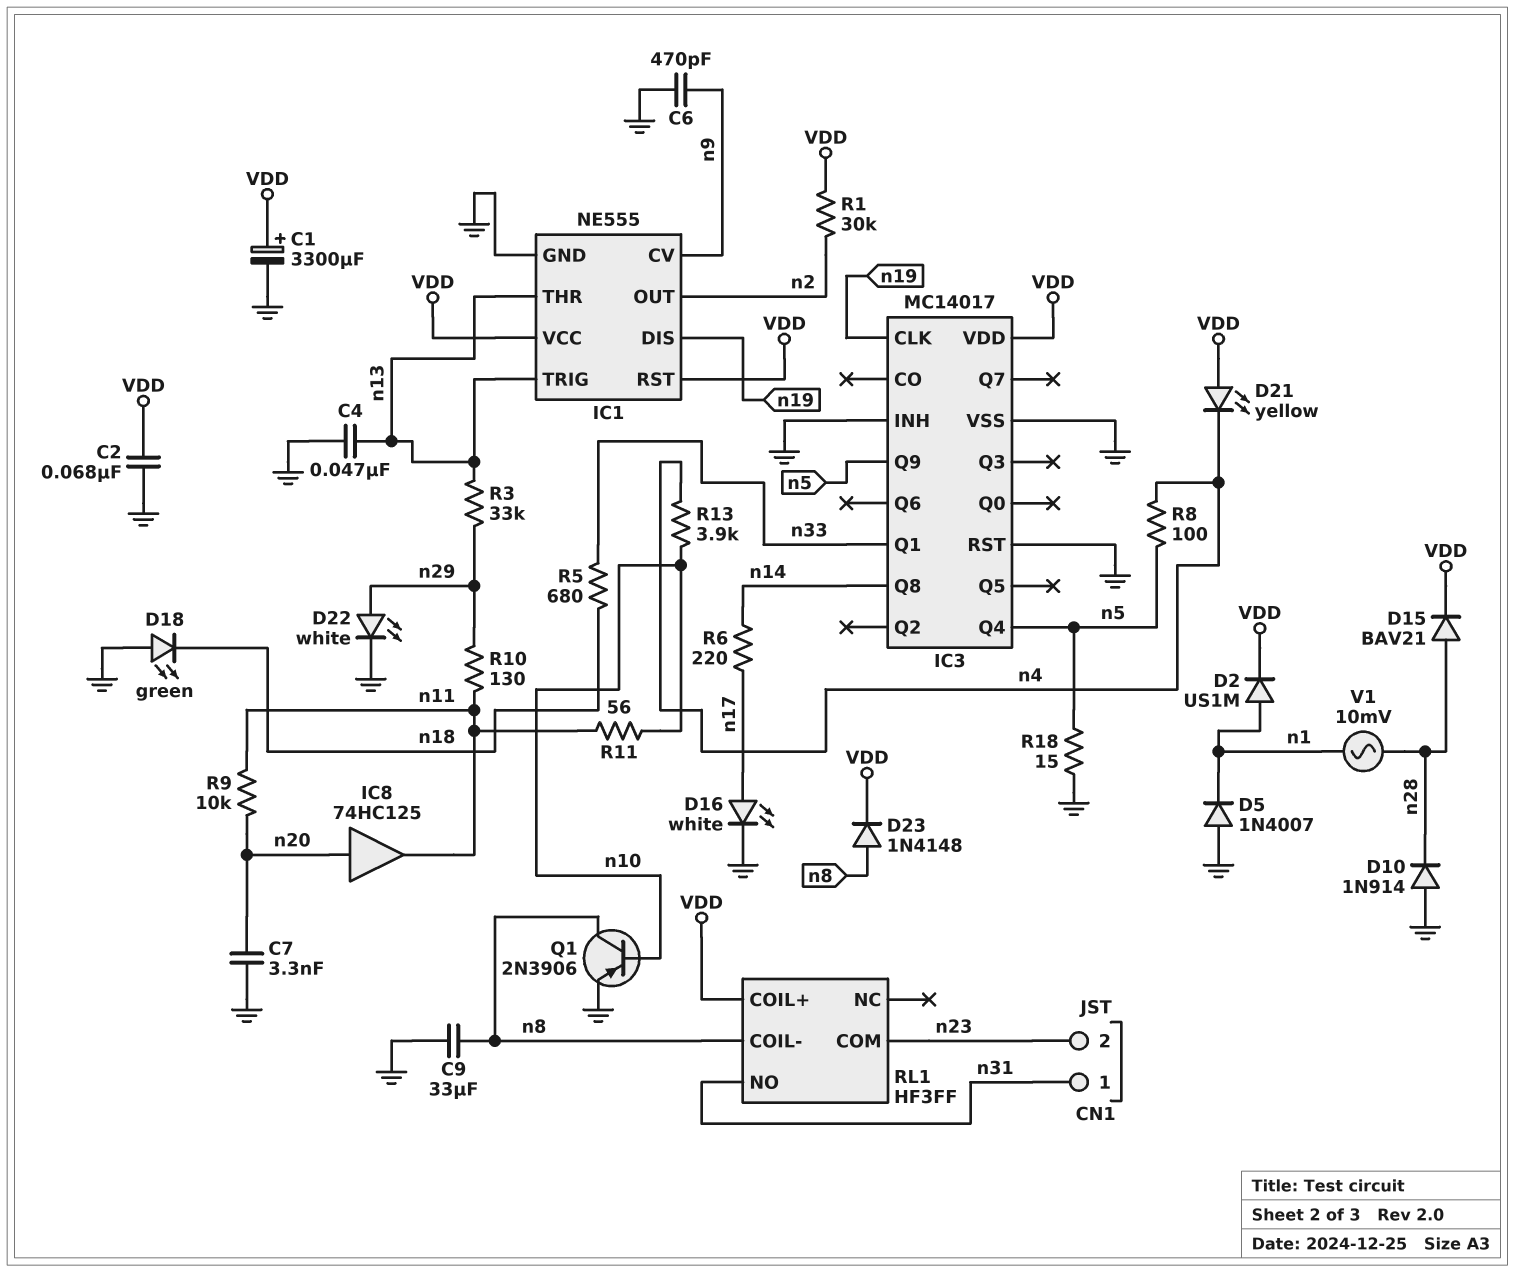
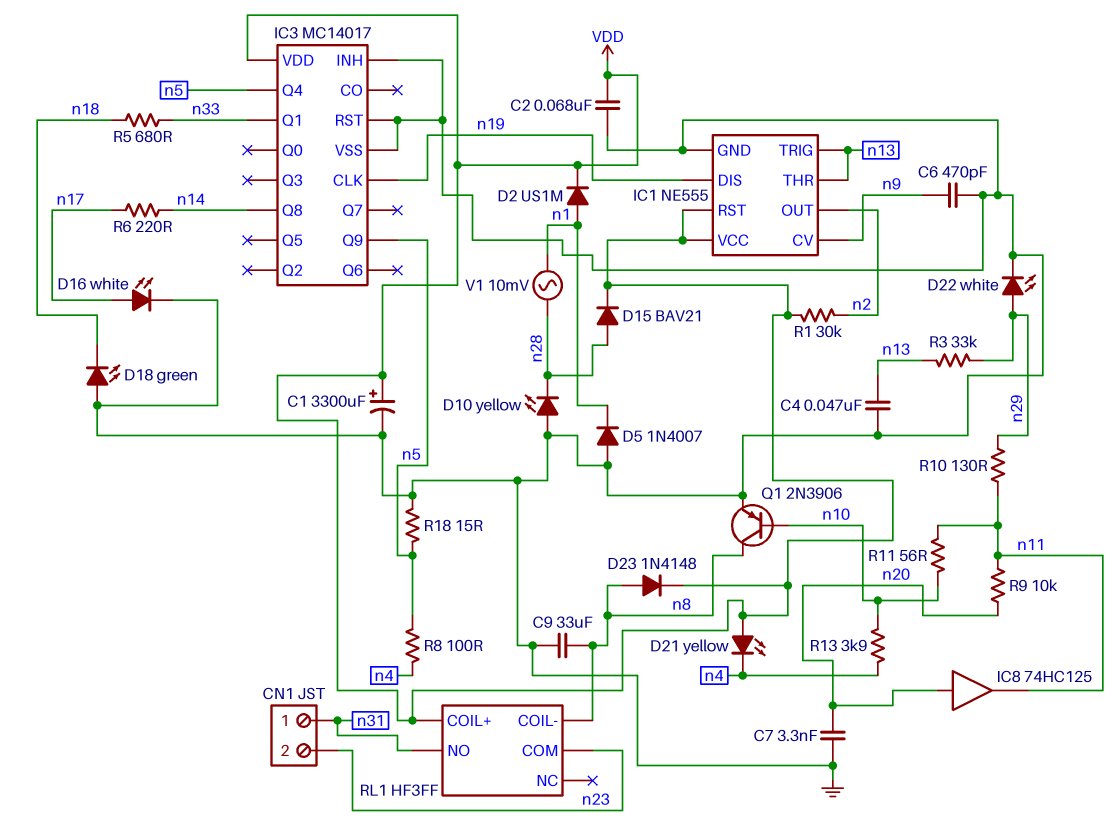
D10: diode 1N914 (A GND, K n28) -> LED yellow (A GND, K n28)

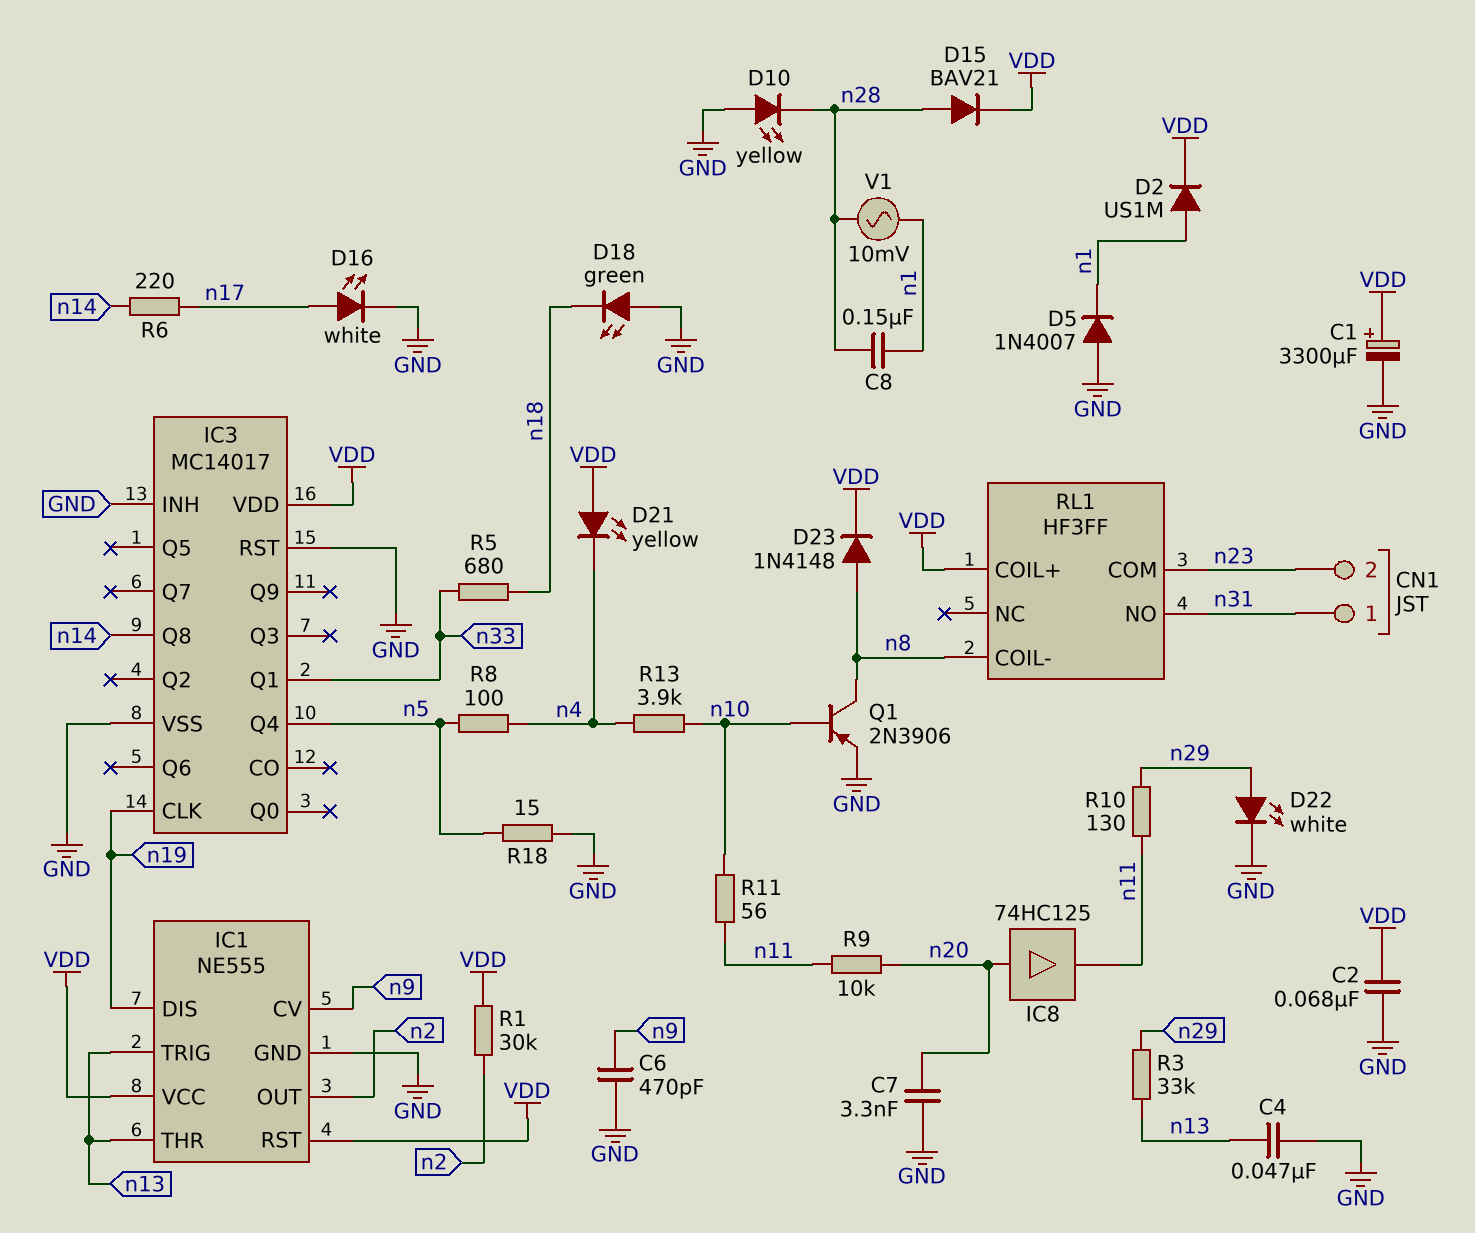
C8: none -> 150nF (n1, n28)
C9: 33uF (GND, n8) -> none
IC3 pin Q9: n5 -> none

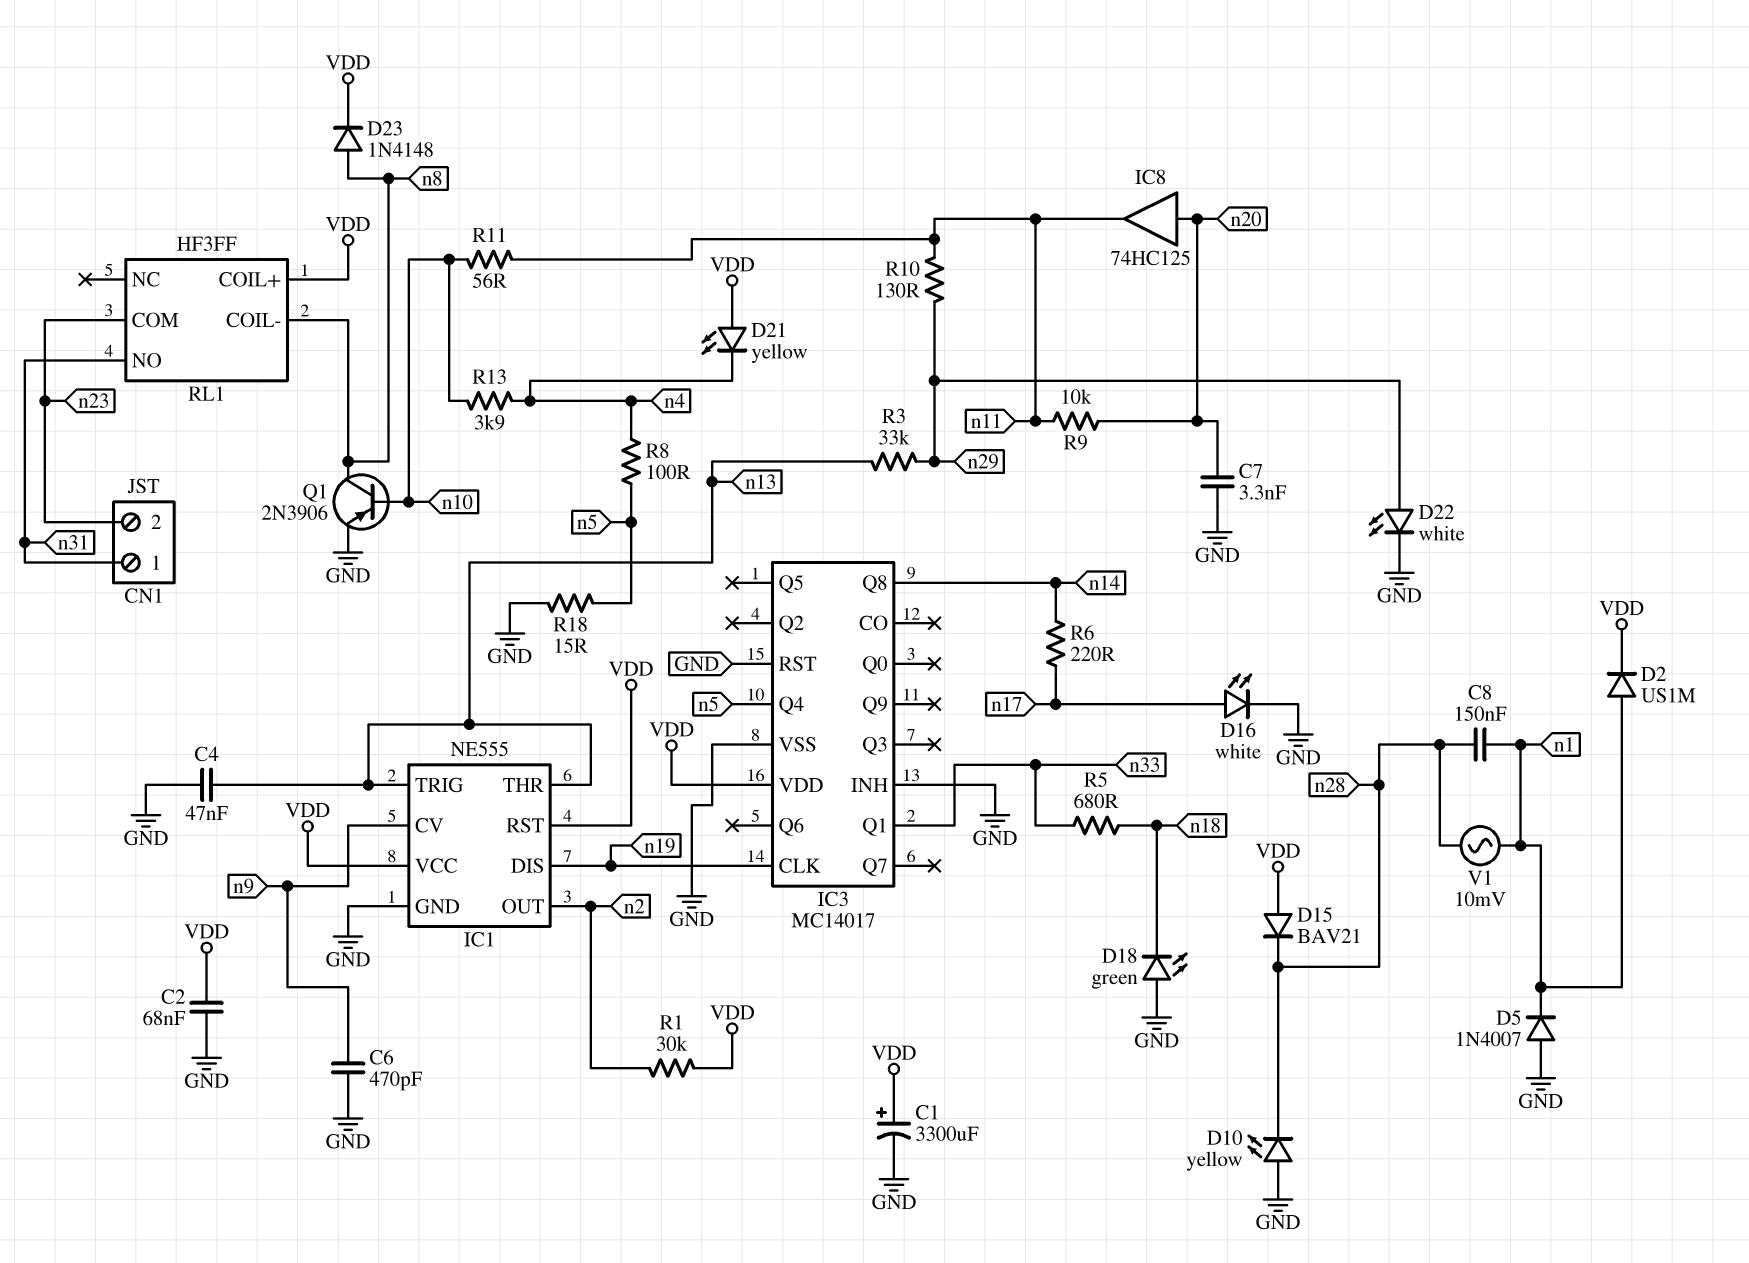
D15: diode BAV21 (A n28, K VDD) -> diode BAV21 (A VDD, K n28)

